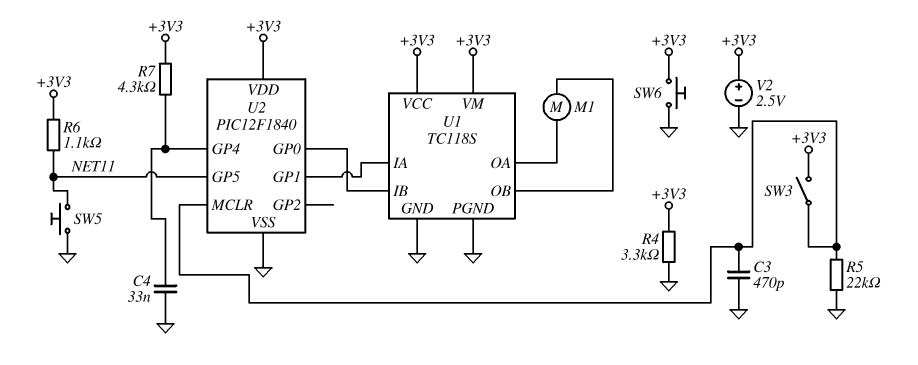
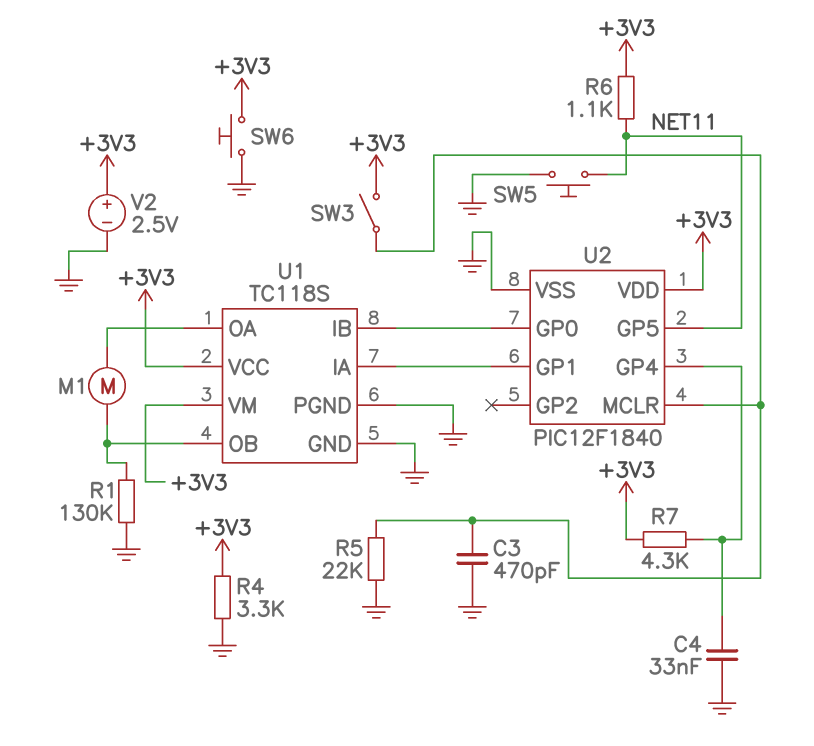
R1: none -> 130k (GND, U1/OB)

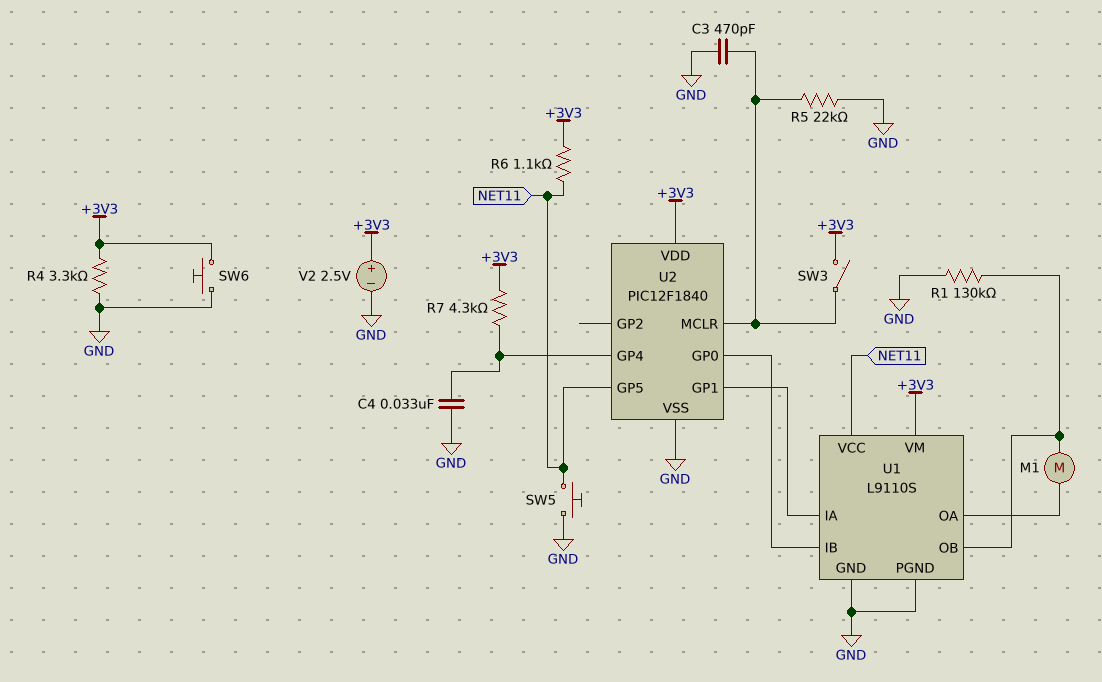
U1: TC118S -> L9110S
U1 pin VCC: +3V3 -> NET11

